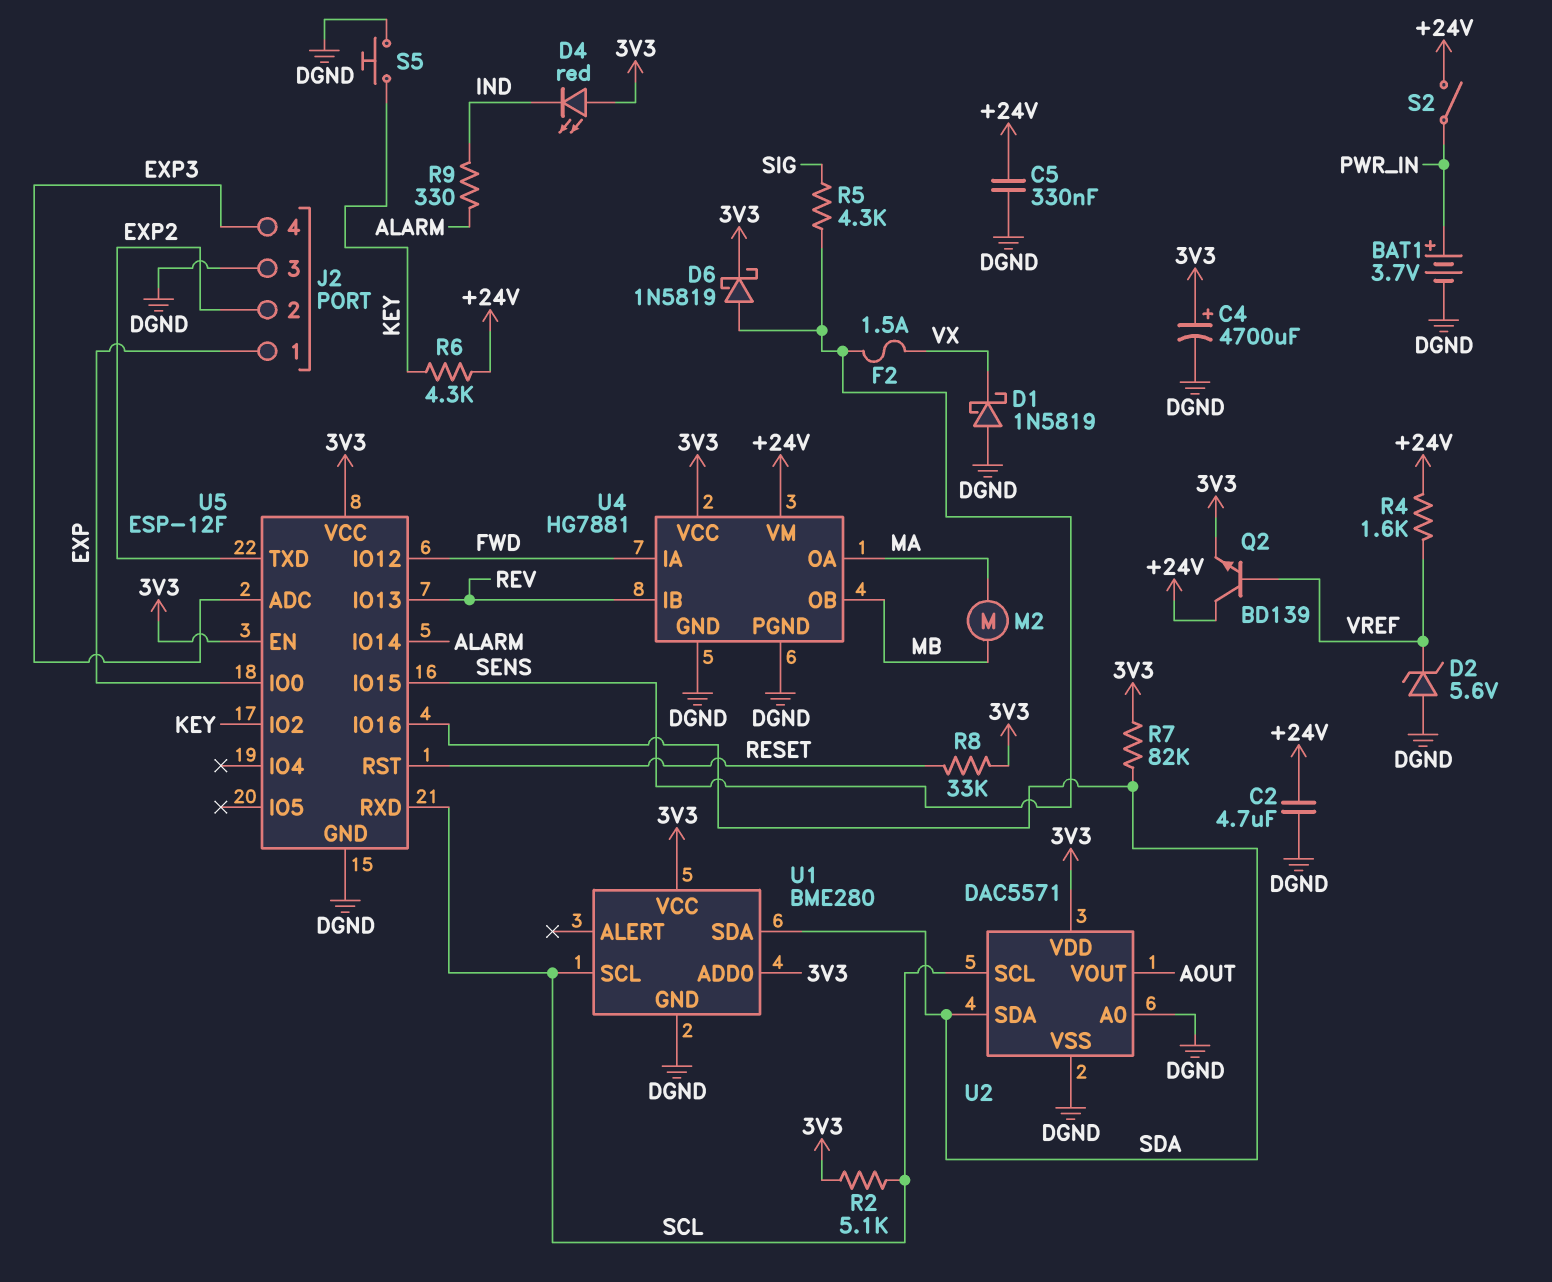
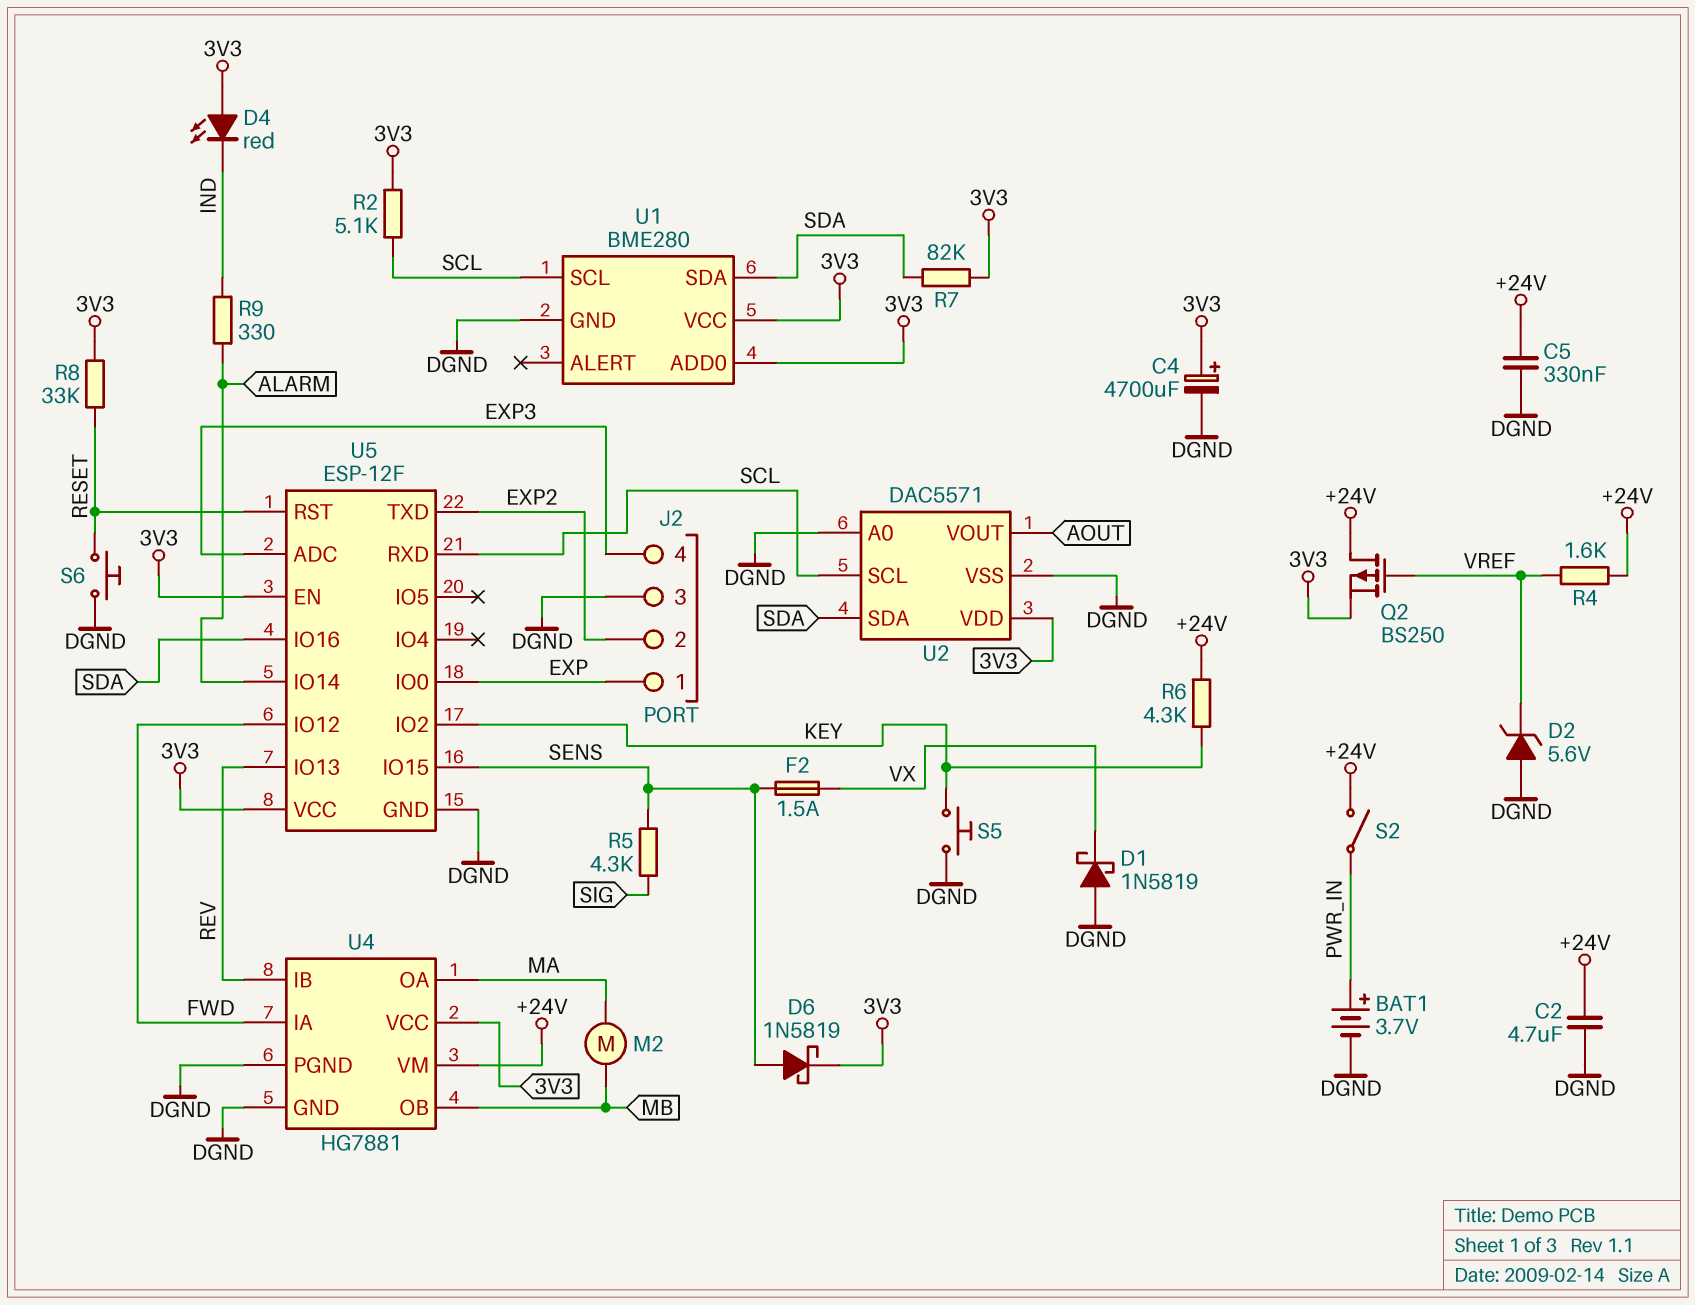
Q2: NPN BD139 (B VREF, C +24V, E 3V3) -> PMOS BS250 (G VREF, D +24V, S 3V3)
S6: none -> button (DGND, RESET)

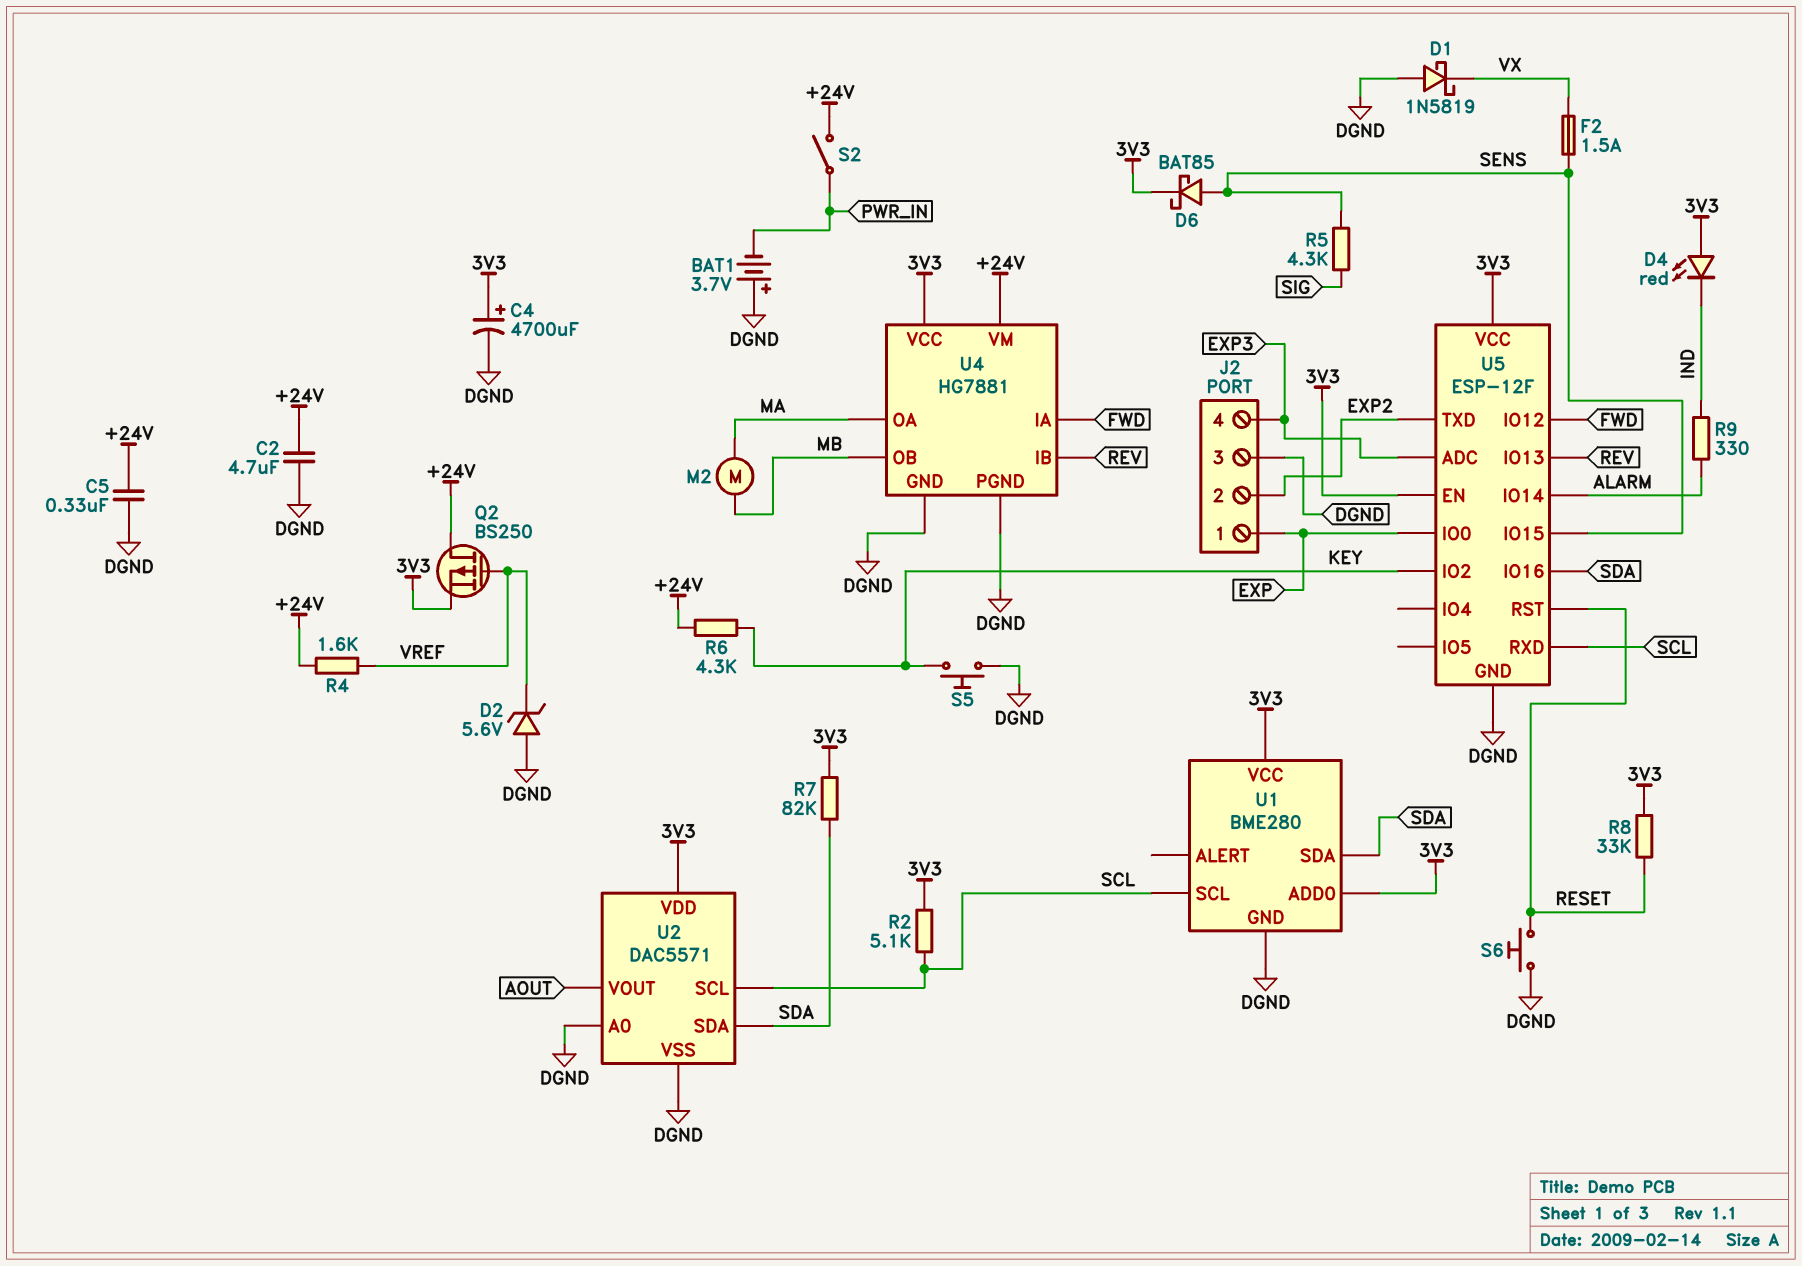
BAT1: 3.7V (plus PWR_IN, minus DGND) -> 3.7V (plus DGND, minus PWR_IN)
D6: schottky 1N5819 (A SENS, K 3V3) -> schottky BAT85 (A SENS, K 3V3)

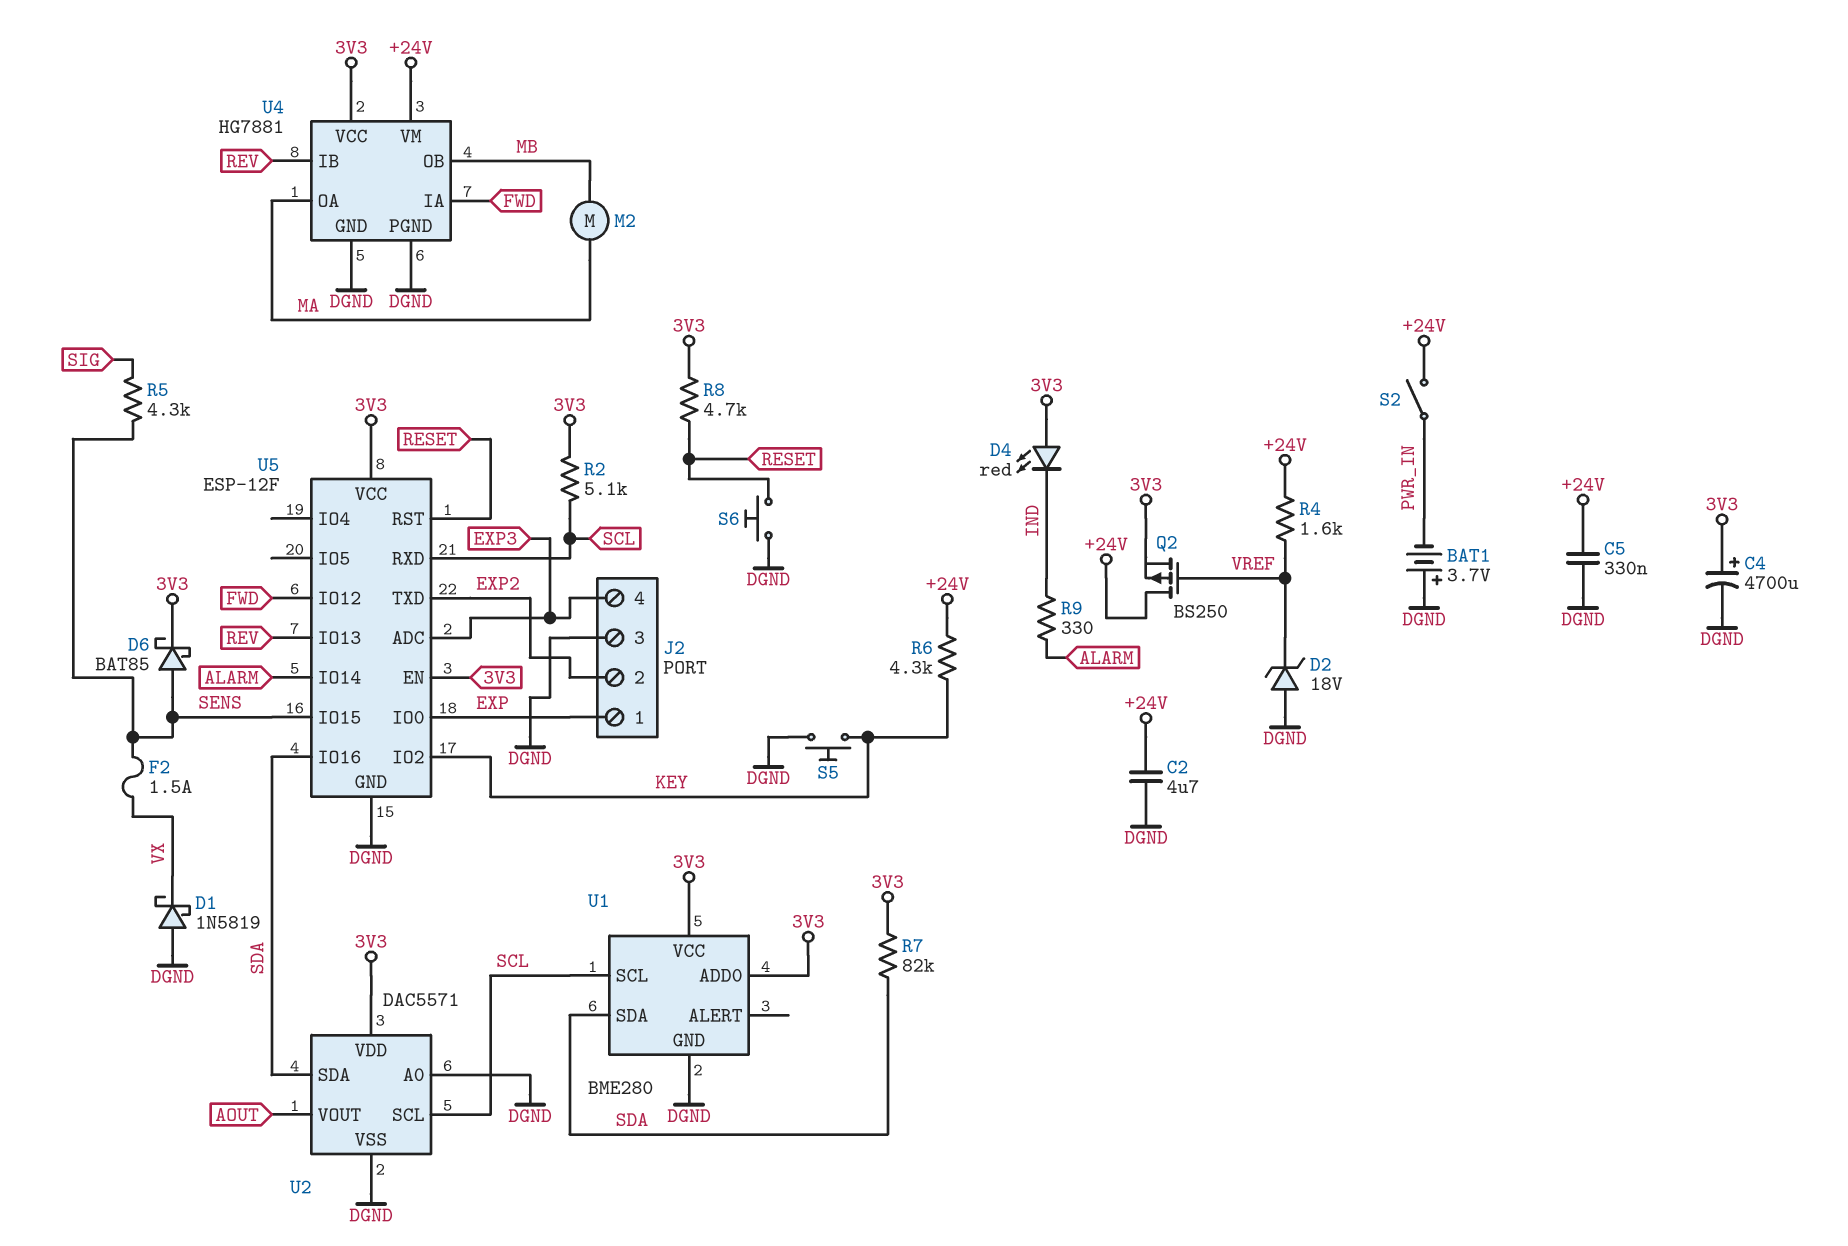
D2: zener 5.6V (A DGND, K VREF) -> zener 18V (A DGND, K VREF)
R8: 33k (3V3, RESET) -> 4.7k (3V3, RESET)

